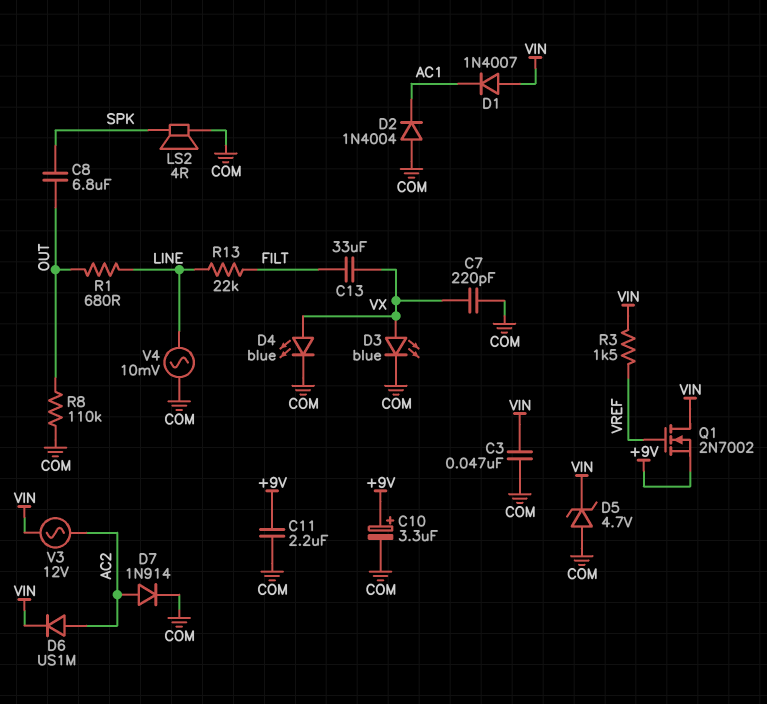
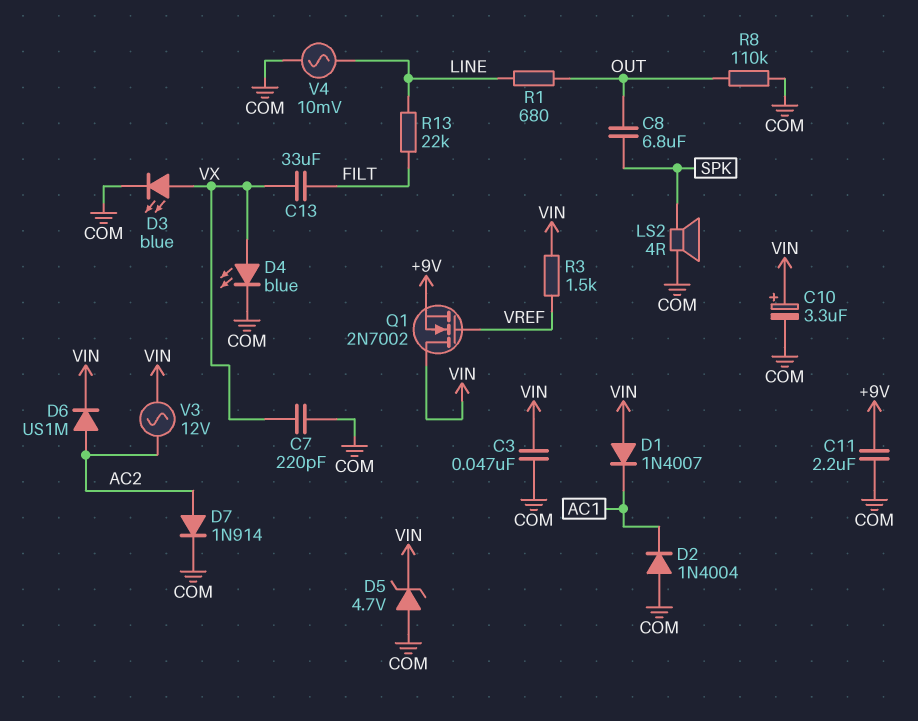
C10: 3.3uF (plus +9V, minus COM) -> 3.3uF (plus VIN, minus COM)

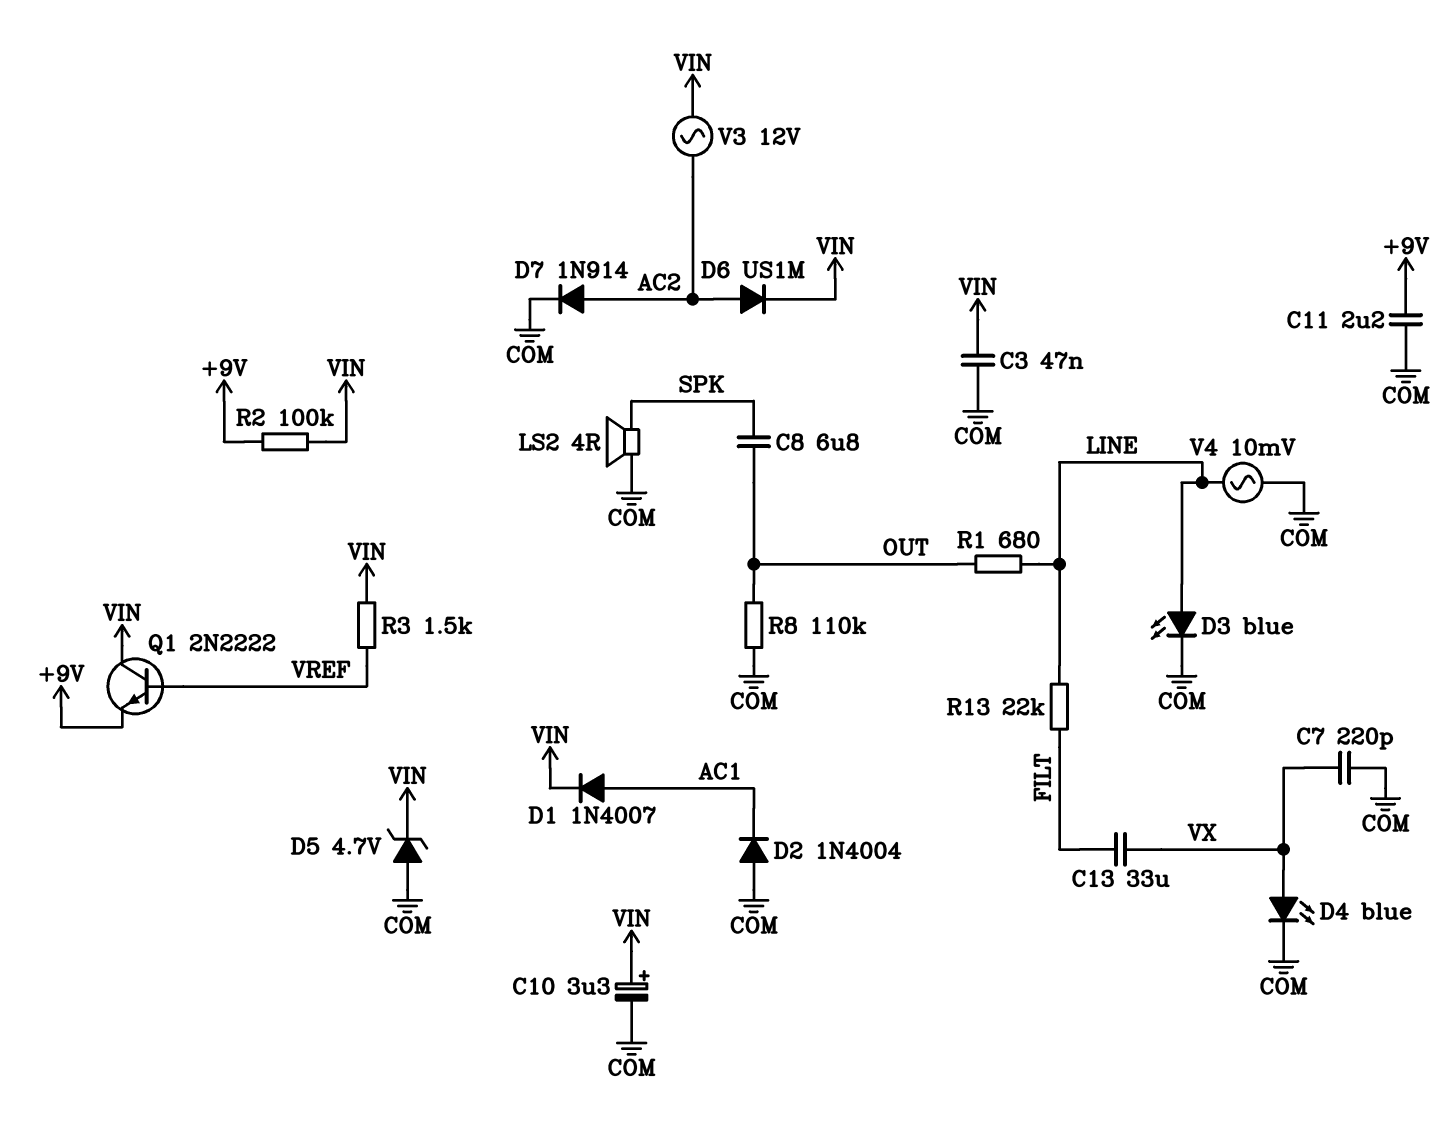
D1: diode 1N4007 (A VIN, K AC1) -> diode 1N4007 (A AC1, K VIN)
D3: LED blue (A VX, K COM) -> LED blue (A LINE, K COM)
Q1: NMOS 2N7002 (G VREF, D VIN, S +9V) -> NPN 2N2222 (B VREF, C VIN, E +9V)
R2: none -> 100k (+9V, VIN)

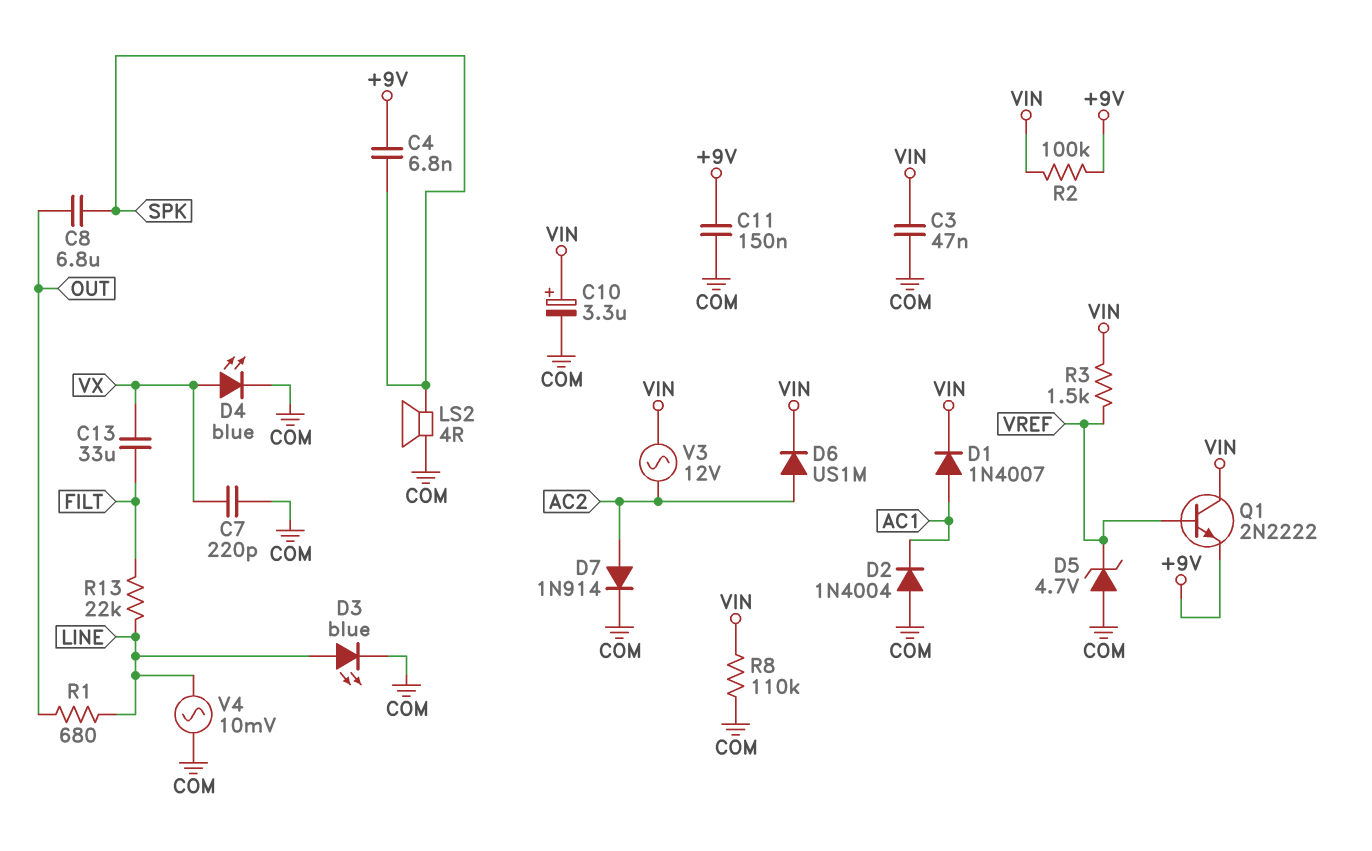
C4: none -> 6.8nF (+9V, SPK)
C11: 2.2uF (+9V, COM) -> 150nF (+9V, COM)
D5: zener 4.7V (A COM, K VIN) -> zener 4.7V (A COM, K VREF)
R8: 110k (COM, OUT) -> 110k (COM, VIN)

